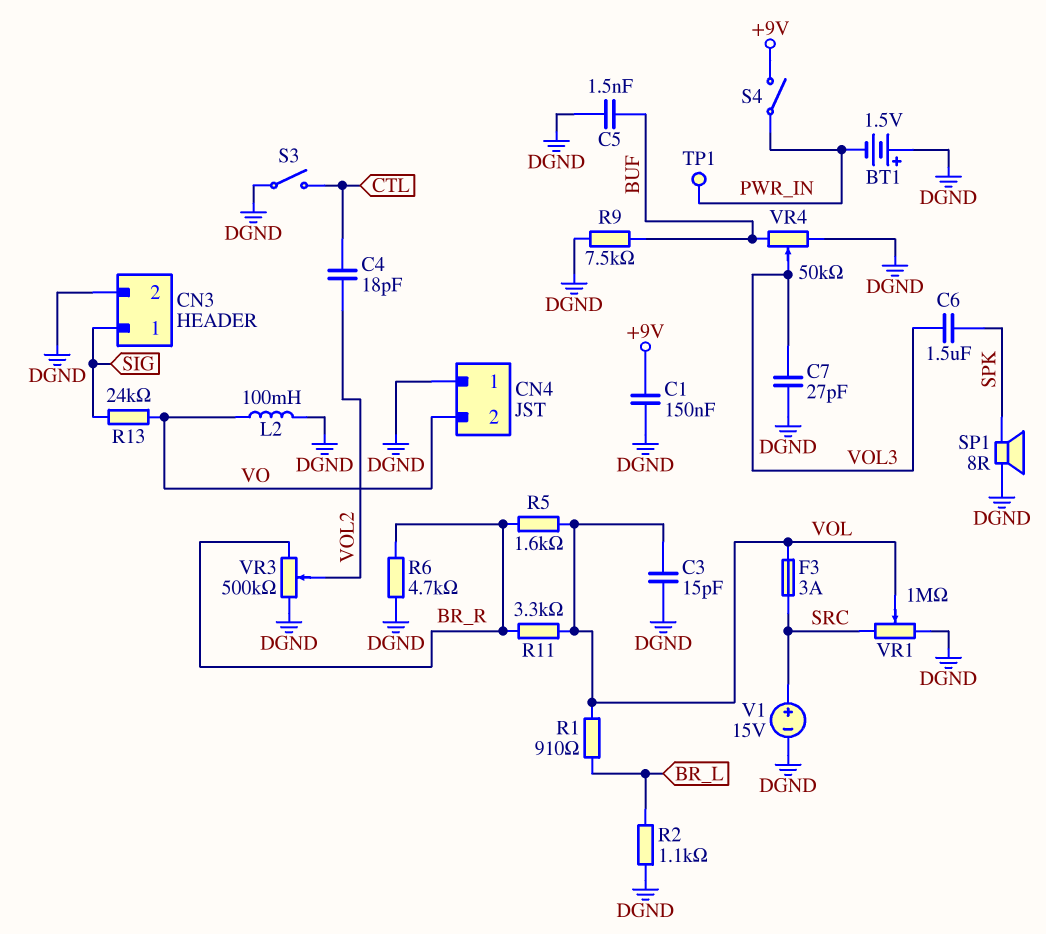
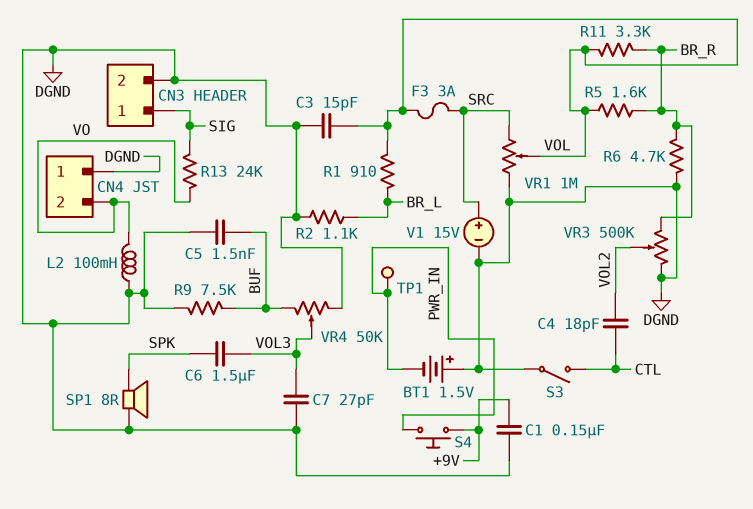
S4: switch (+9V, PWR_IN) -> button (+9V, PWR_IN)

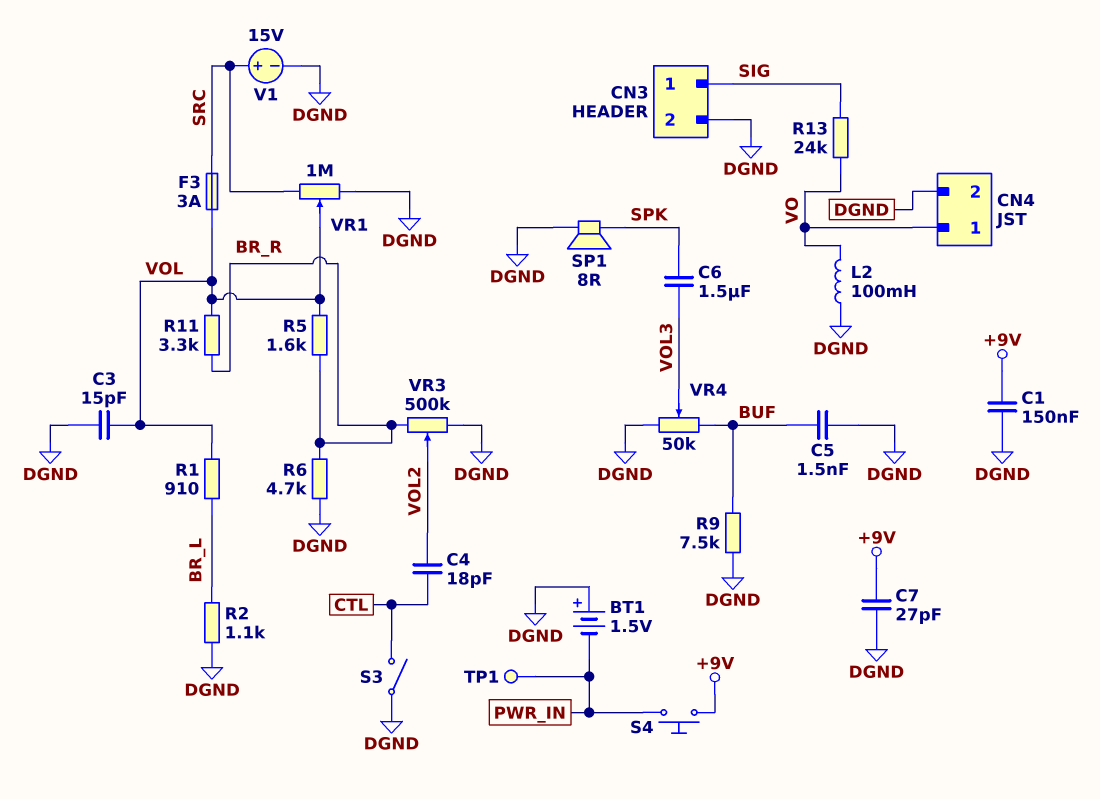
C7: 27pF (DGND, VOL3) -> 27pF (+9V, DGND)
CN4 pin 1: DGND -> VO
CN4 pin 2: VO -> DGND

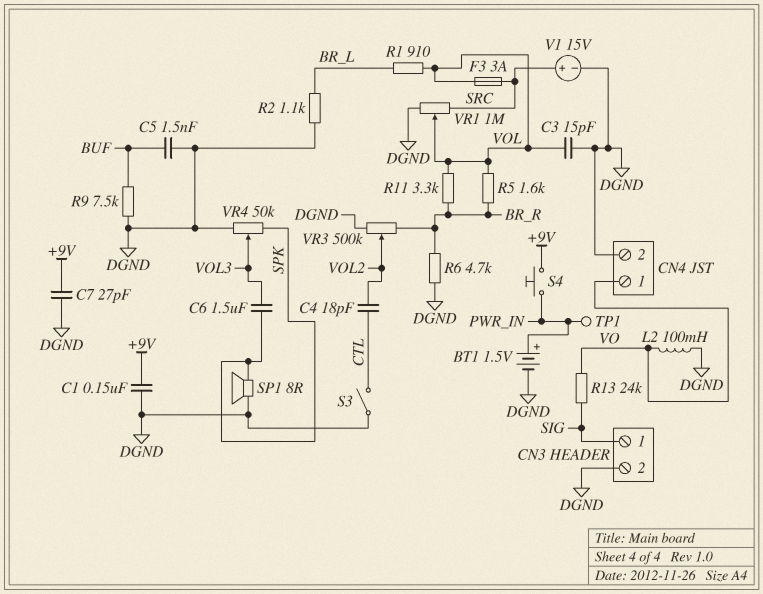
BT1: 1.5V (plus DGND, minus PWR_IN) -> 1.5V (plus PWR_IN, minus DGND)
VR4: 50k (BUF, DGND, wiper VOL3) -> 50k (DGND, SPK, wiper VOL3)

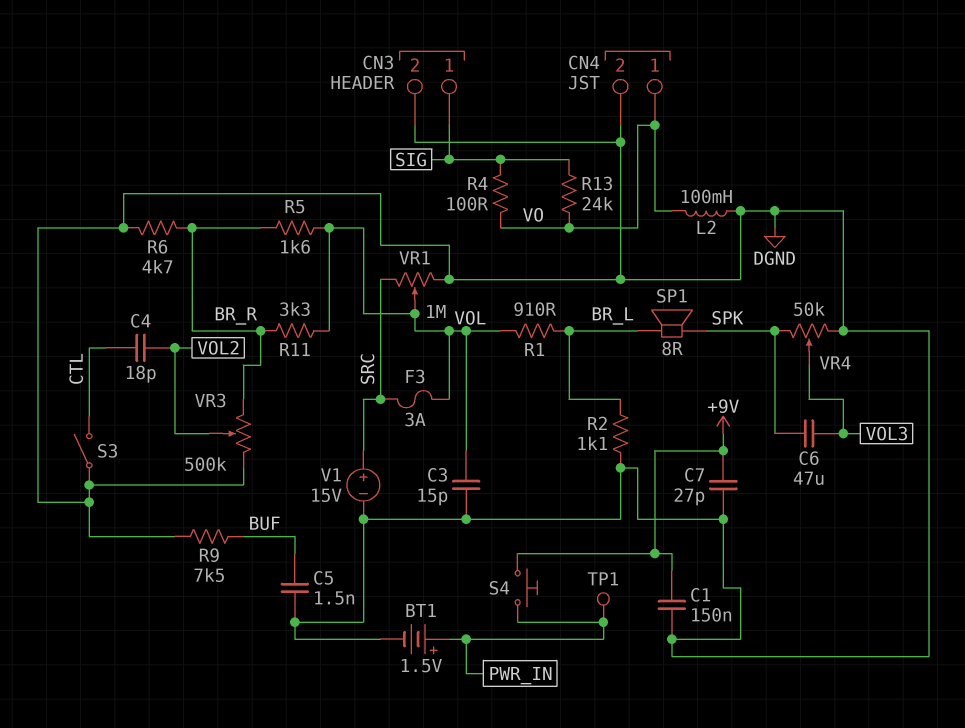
C6: 1.5uF (SPK, VOL3) -> 47uF (SPK, VOL3)
R4: none -> 100 (SIG, VO)
SP1: speaker 8R (DGND, SPK) -> speaker 8R (BR_L, SPK)

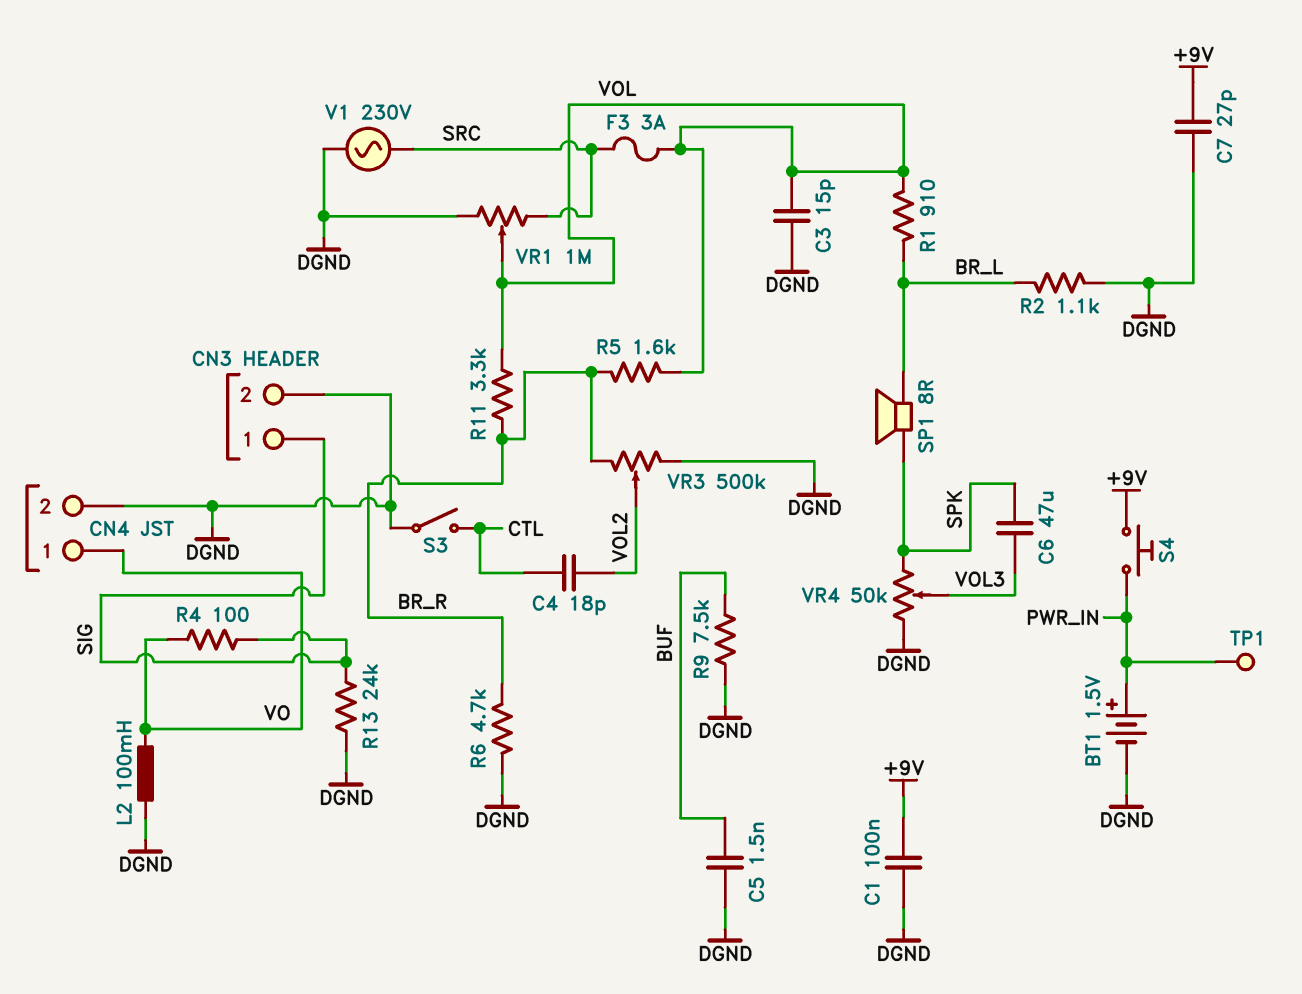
C1: 150nF (+9V, DGND) -> 100nF (+9V, DGND)
R13: 24k (SIG, VO) -> 24k (DGND, SIG)
V1: 15V (plus SRC, minus DGND) -> AC 230V (DGND, SRC)

